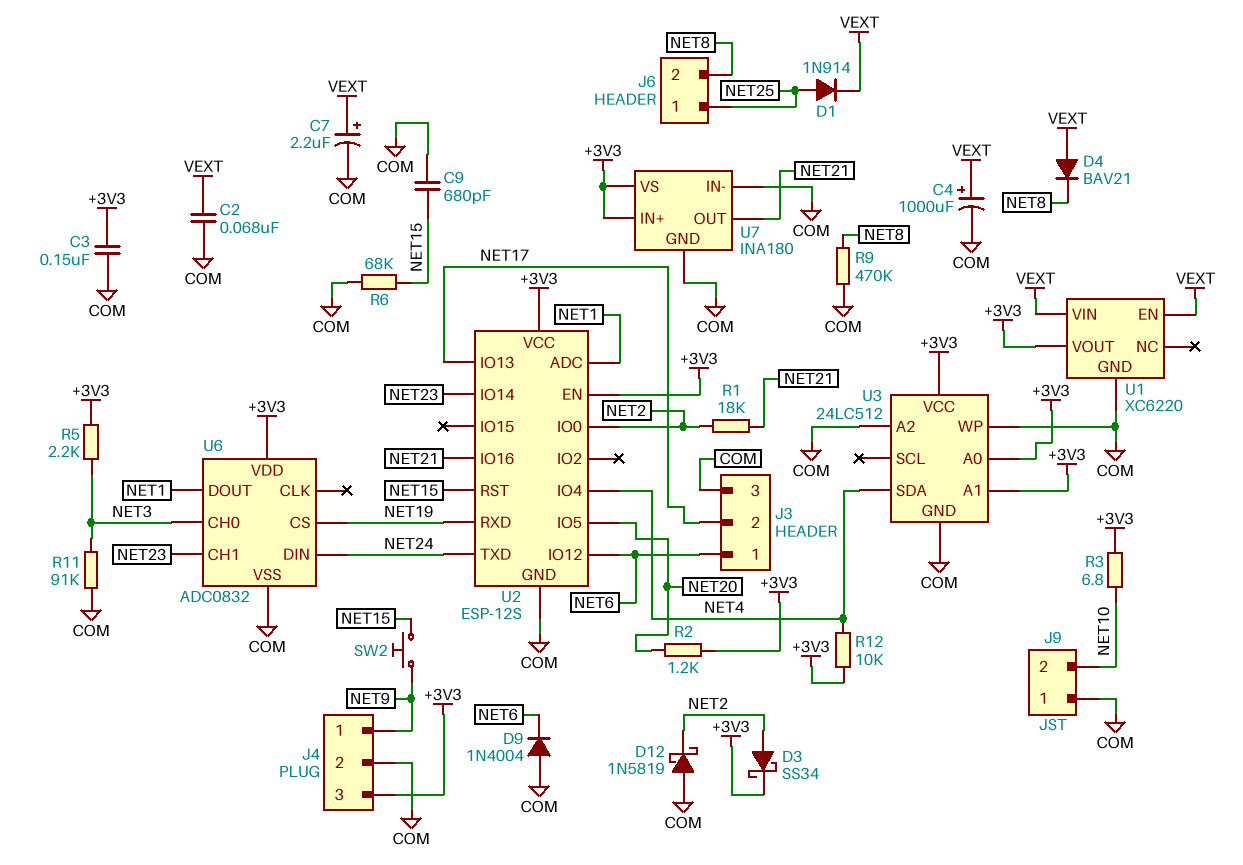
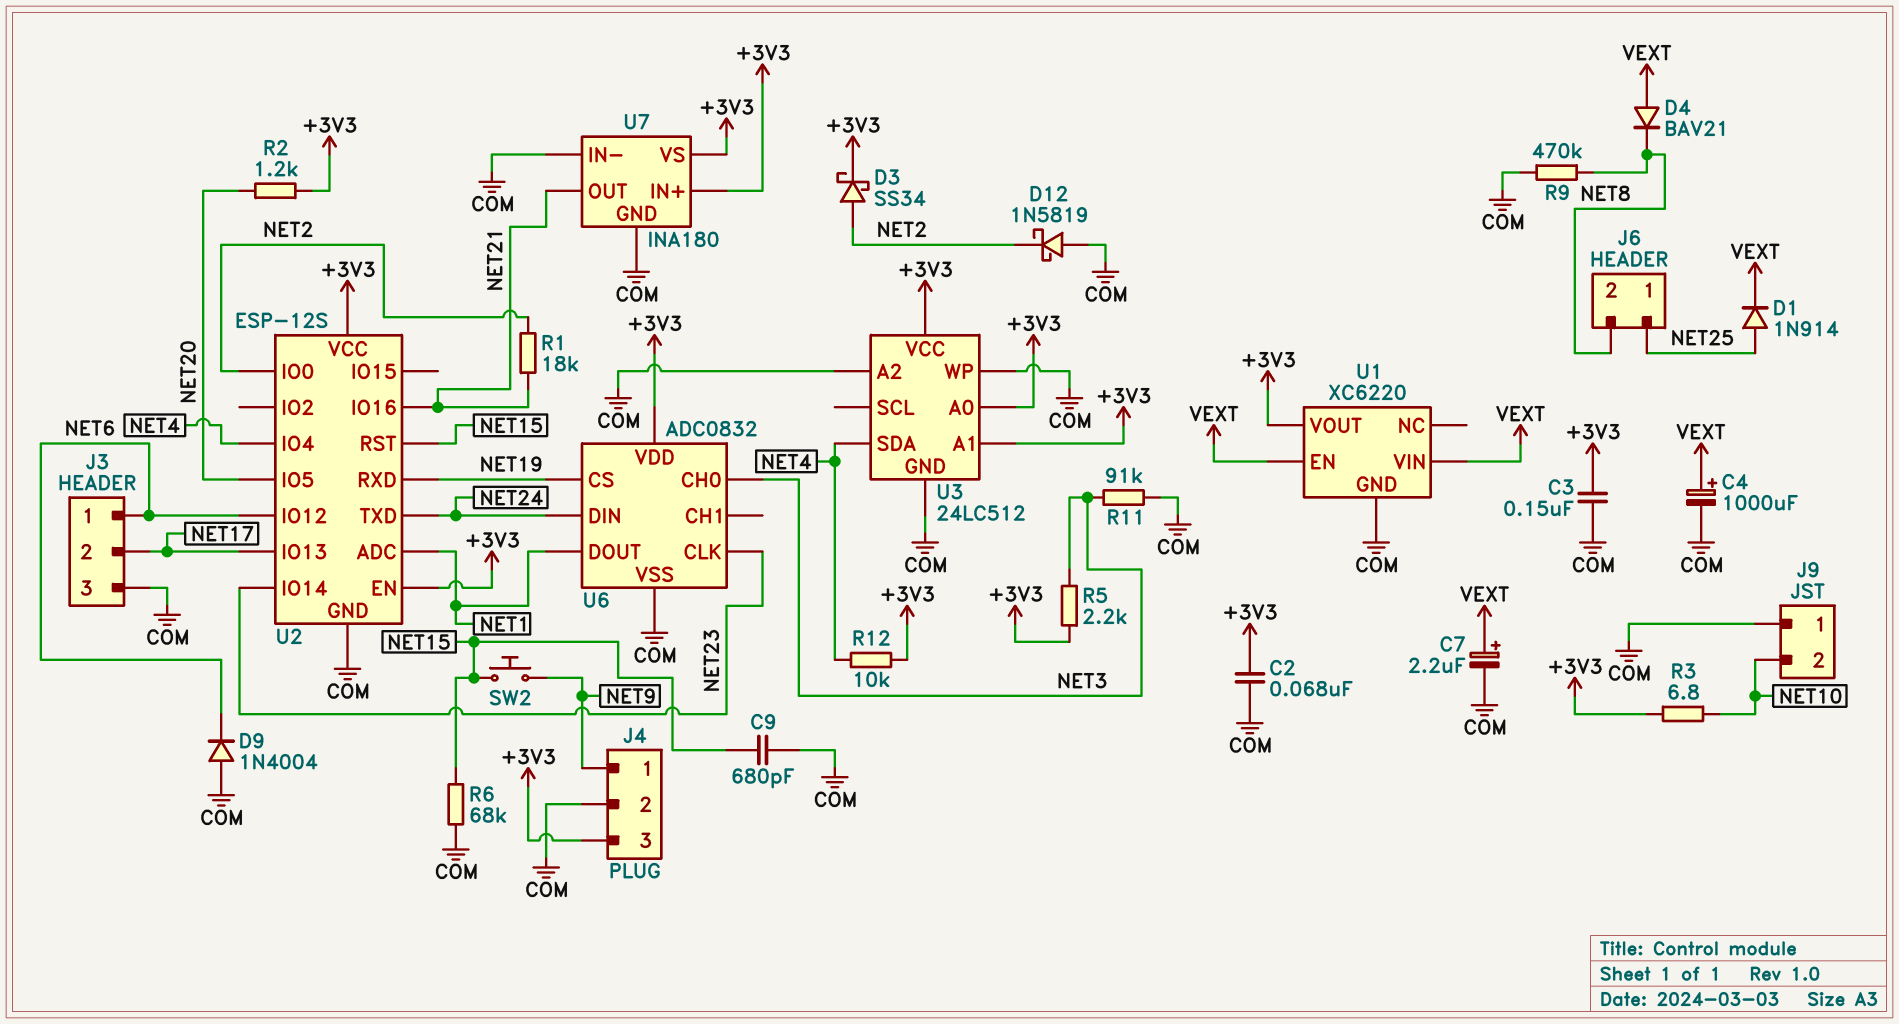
C2: 68nF (COM, VEXT) -> 68nF (+3V3, COM)
U6 pin CH1: NET23 -> none
U6 pin CLK: none -> NET23

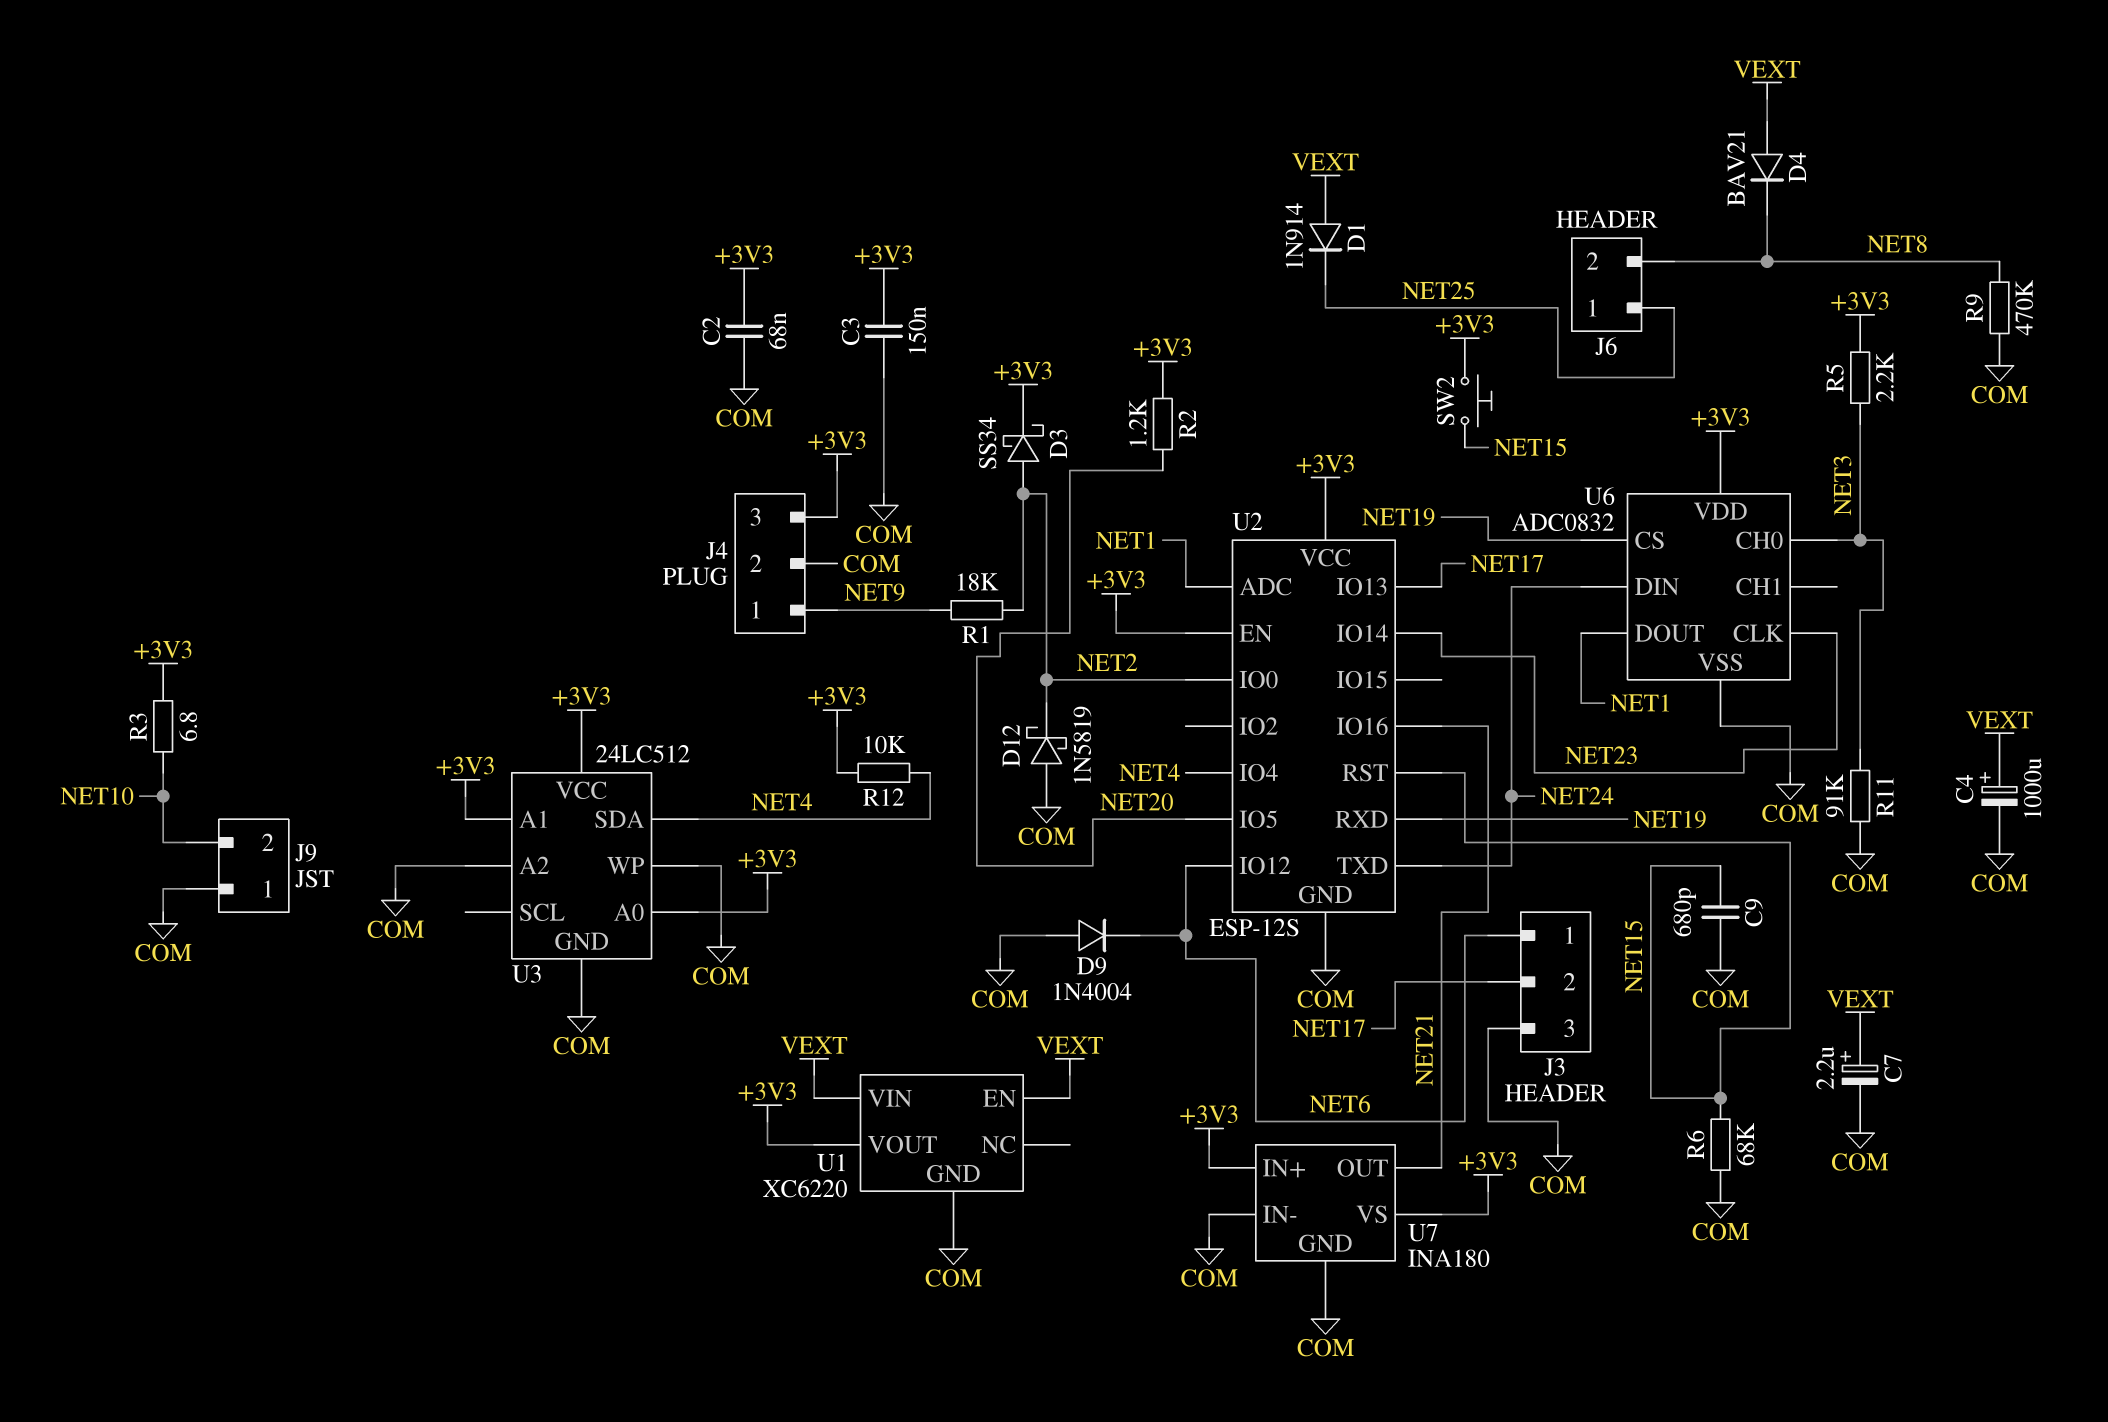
D1: diode 1N914 (A NET25, K VEXT) -> diode 1N914 (A VEXT, K NET25)
R1: 18k (NET2, NET21) -> 18k (NET2, NET9)
SW2: button (NET9, NET15) -> button (+3V3, NET15)

